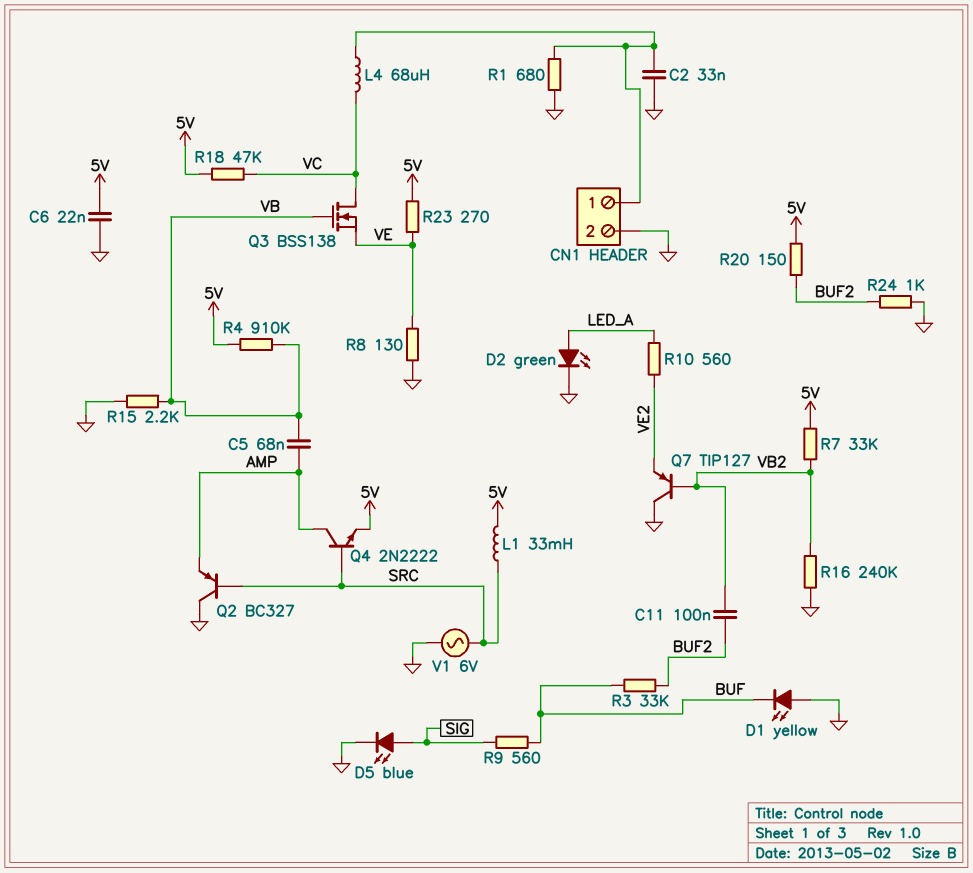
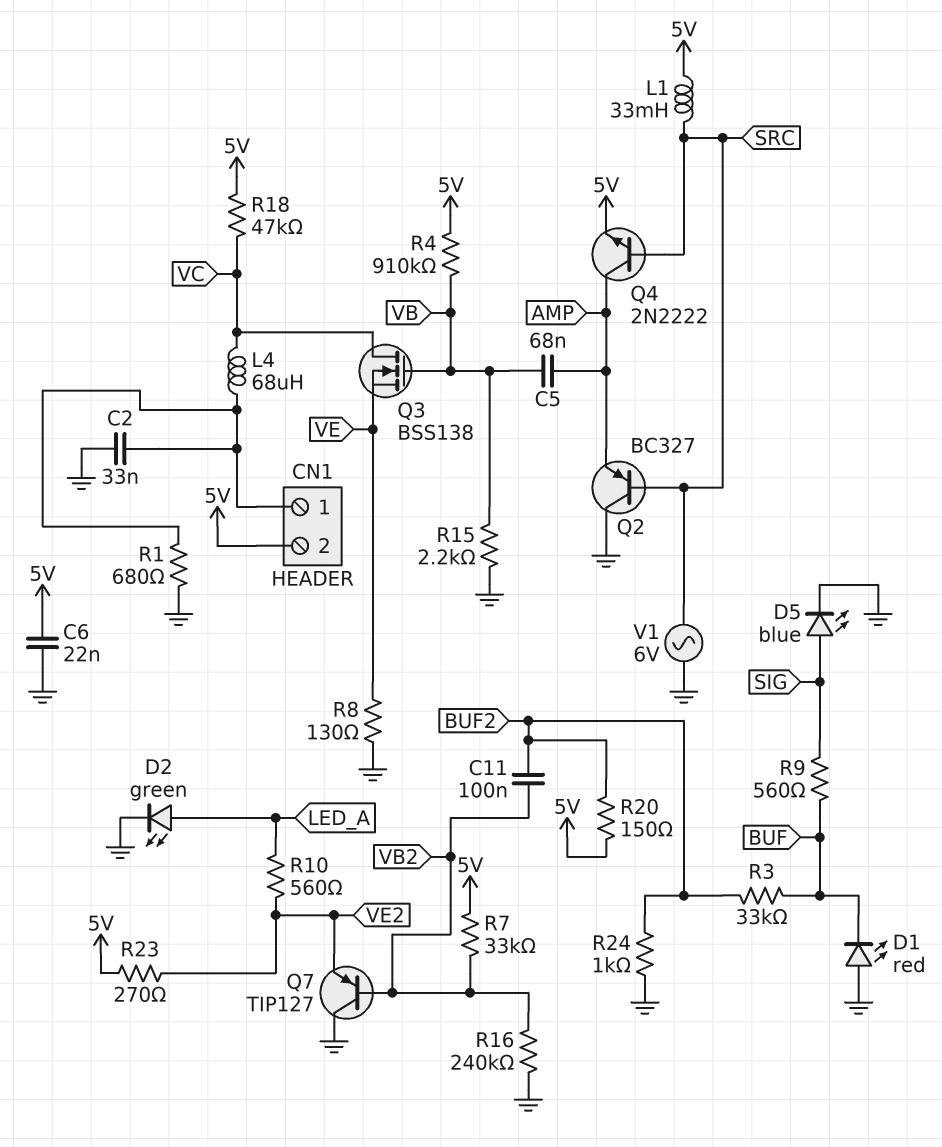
CN1 pin 2: GND -> 5V
D1: LED yellow (A GND, K BUF) -> LED red (A GND, K BUF)
R23: 270 (5V, VE) -> 270 (5V, VE2)

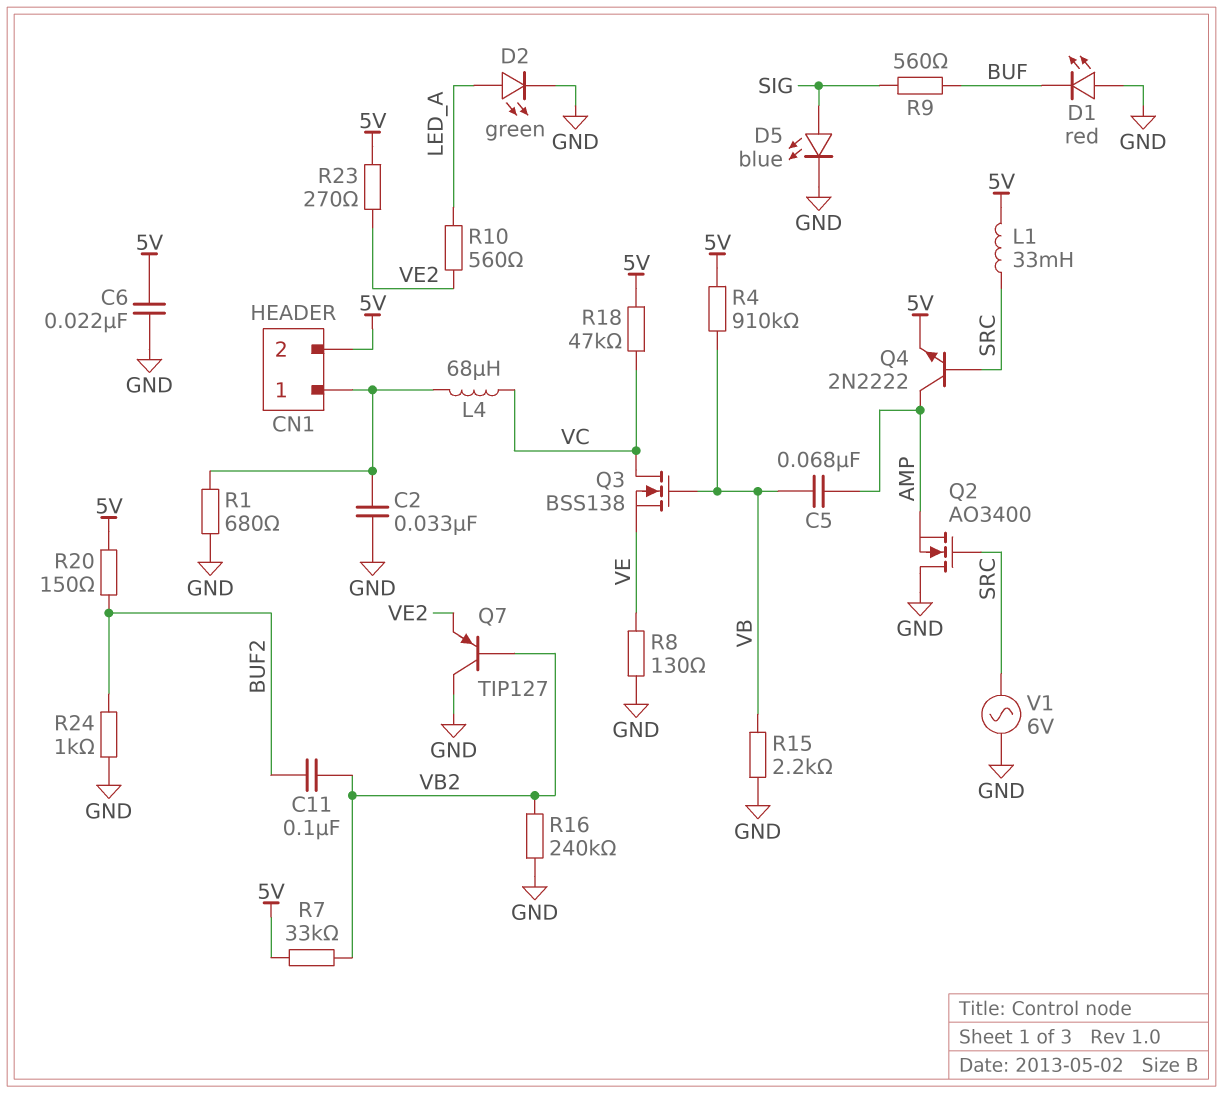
Q2: PNP BC327 (B SRC, C GND, E AMP) -> NMOS AO3400 (G SRC, D GND, S AMP)
R3: 33k (BUF, BUF2) -> none

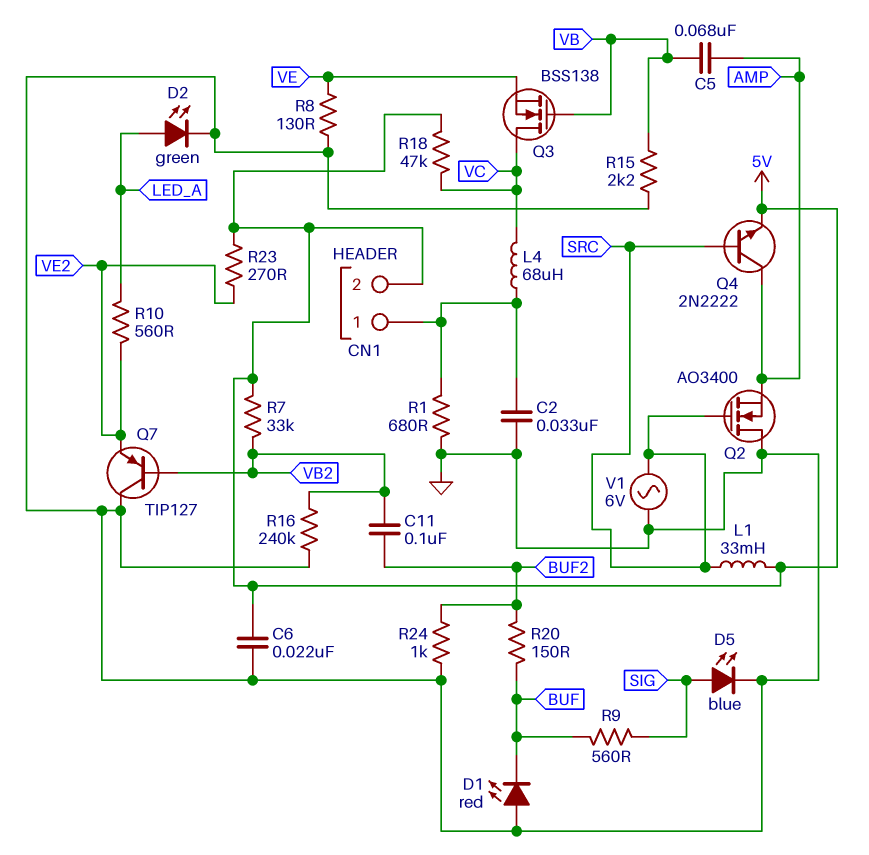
R4: 910k (5V, VB) -> none
R20: 150 (5V, BUF2) -> 150 (BUF, BUF2)

